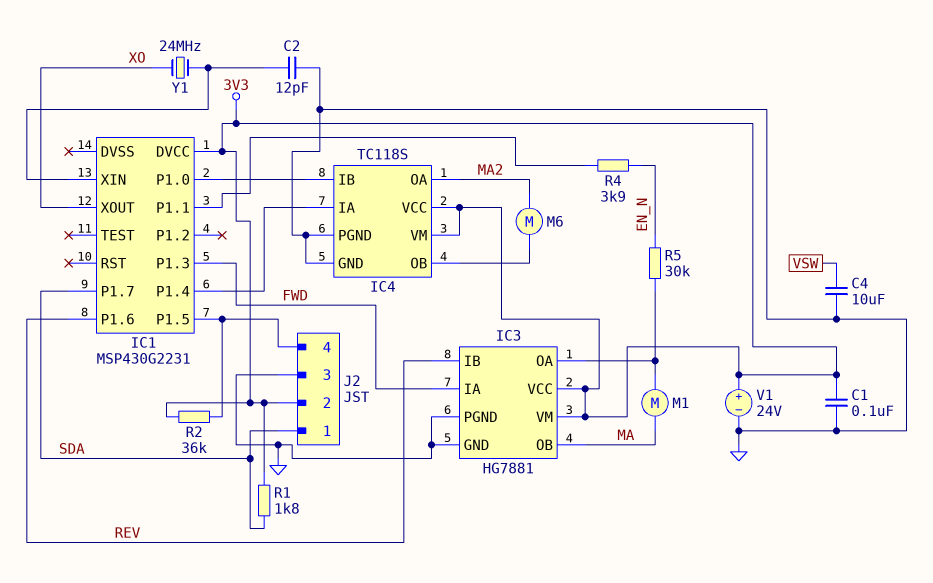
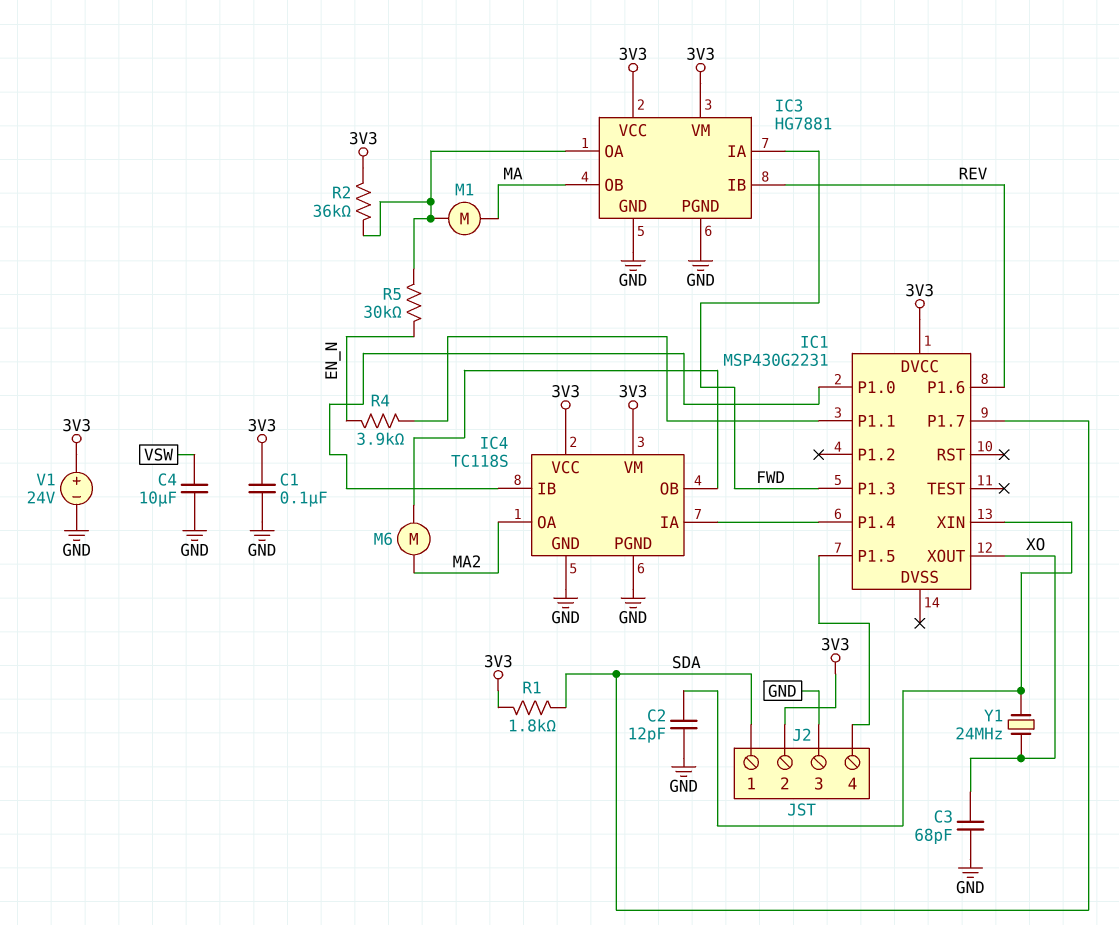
C3: none -> 68pF (GND, XO)
R2: 36k (3V3, IC1/P1.5) -> 36k (3V3, IC3/OA)

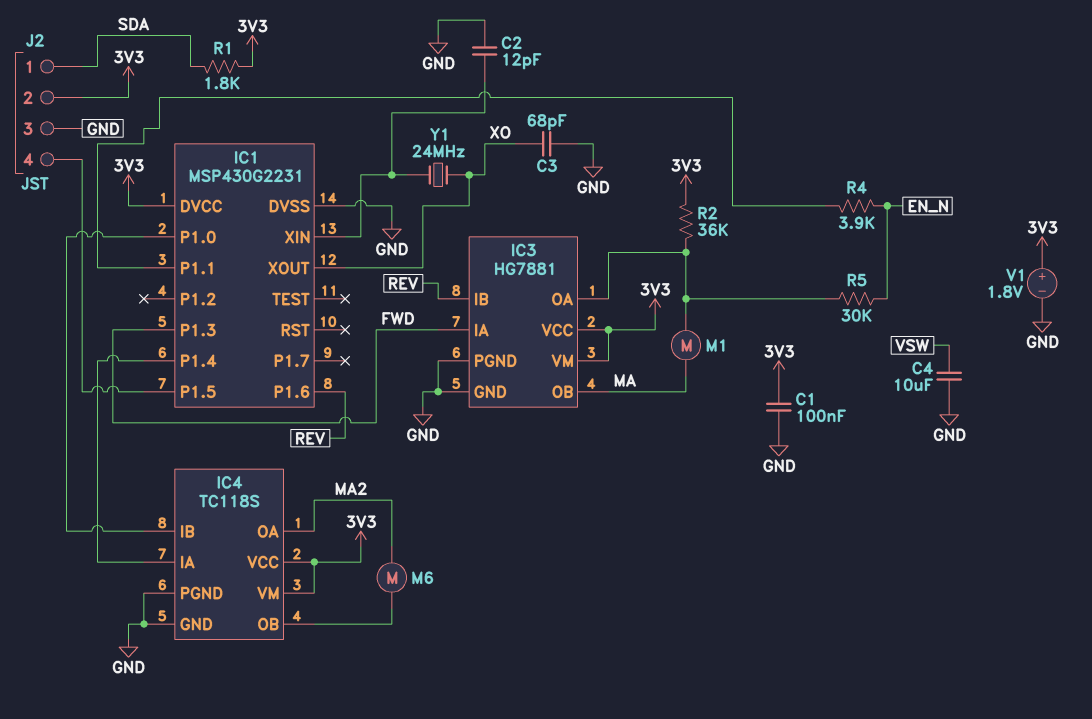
IC1 pin DVSS: none -> GND
IC1 pin P1.7: SDA -> none
V1: 24V (plus 3V3, minus GND) -> 1.8V (plus 3V3, minus GND)

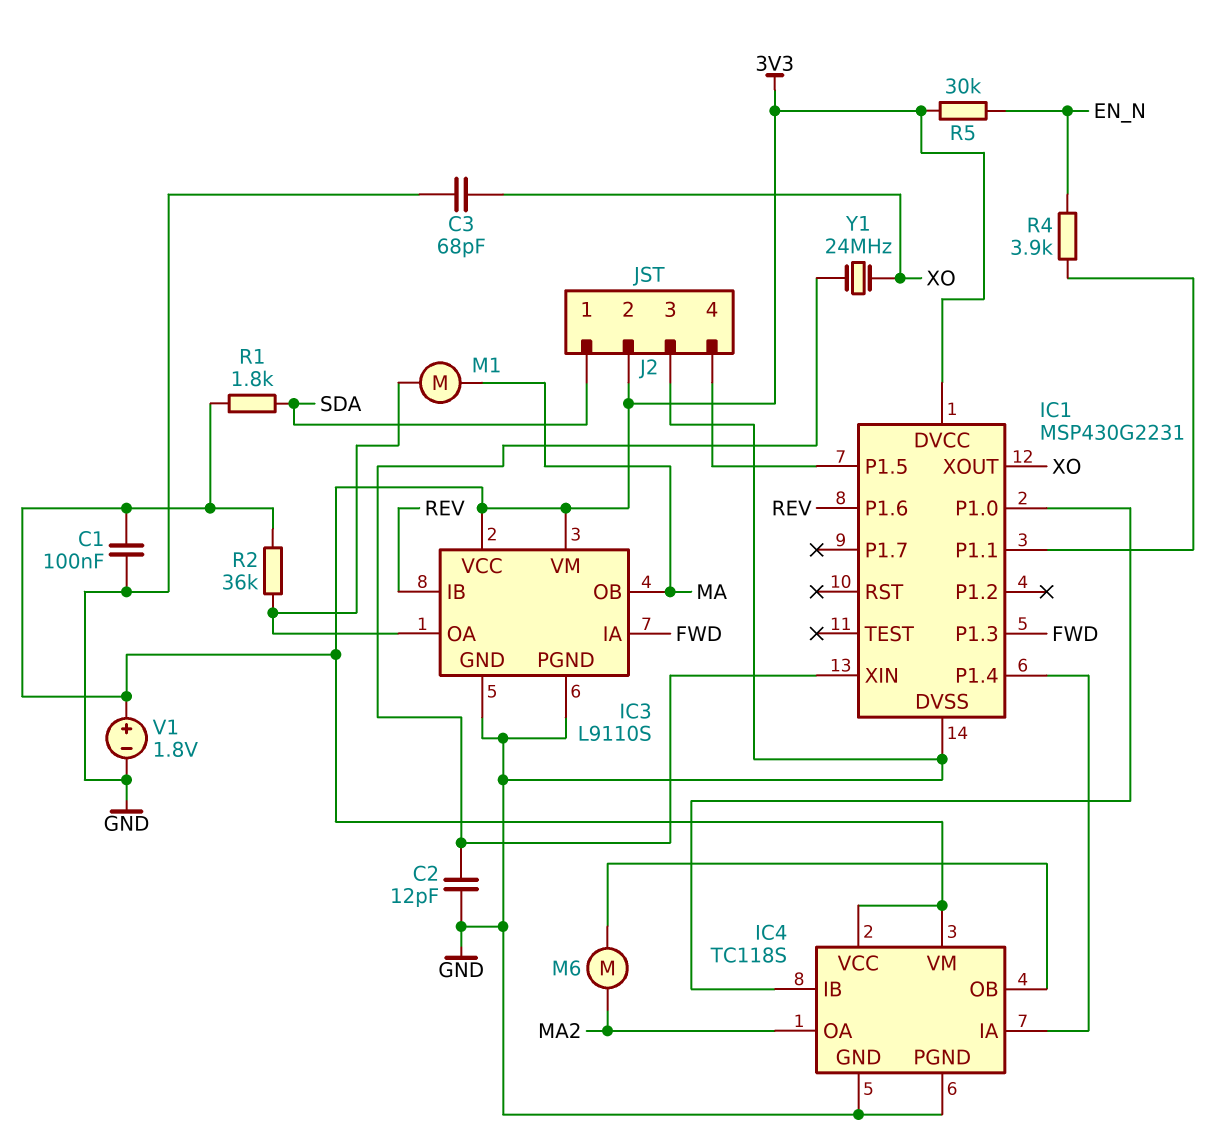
C4: 10uF (GND, VSW) -> none
IC3: HG7881 -> L9110S
R5: 30k (EN_N, IC3/OA) -> 30k (3V3, EN_N)

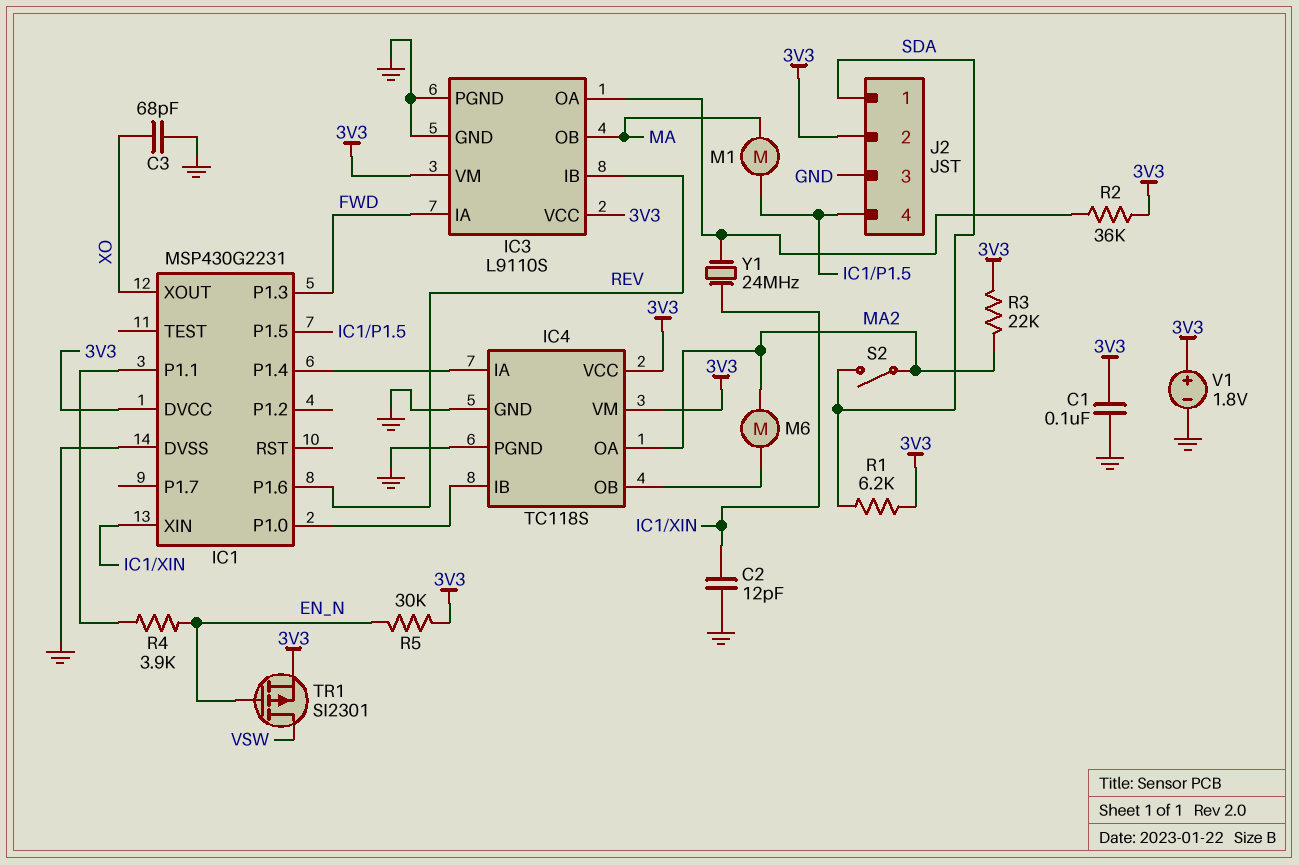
M1: motor (IC3/OA, MA) -> motor (IC1/P1.5, MA)
R1: 1.8k (3V3, SDA) -> 6.2k (3V3, SDA)
R3: none -> 22k (3V3, MA2)
S2: none -> switch (MA2, SDA)
TR1: none -> PMOS SI2301 (G EN_N, D VSW, S 3V3)
Y1: 24MHz (IC1/XIN, XO) -> 24MHz (IC1/XIN, IC3/OA)

